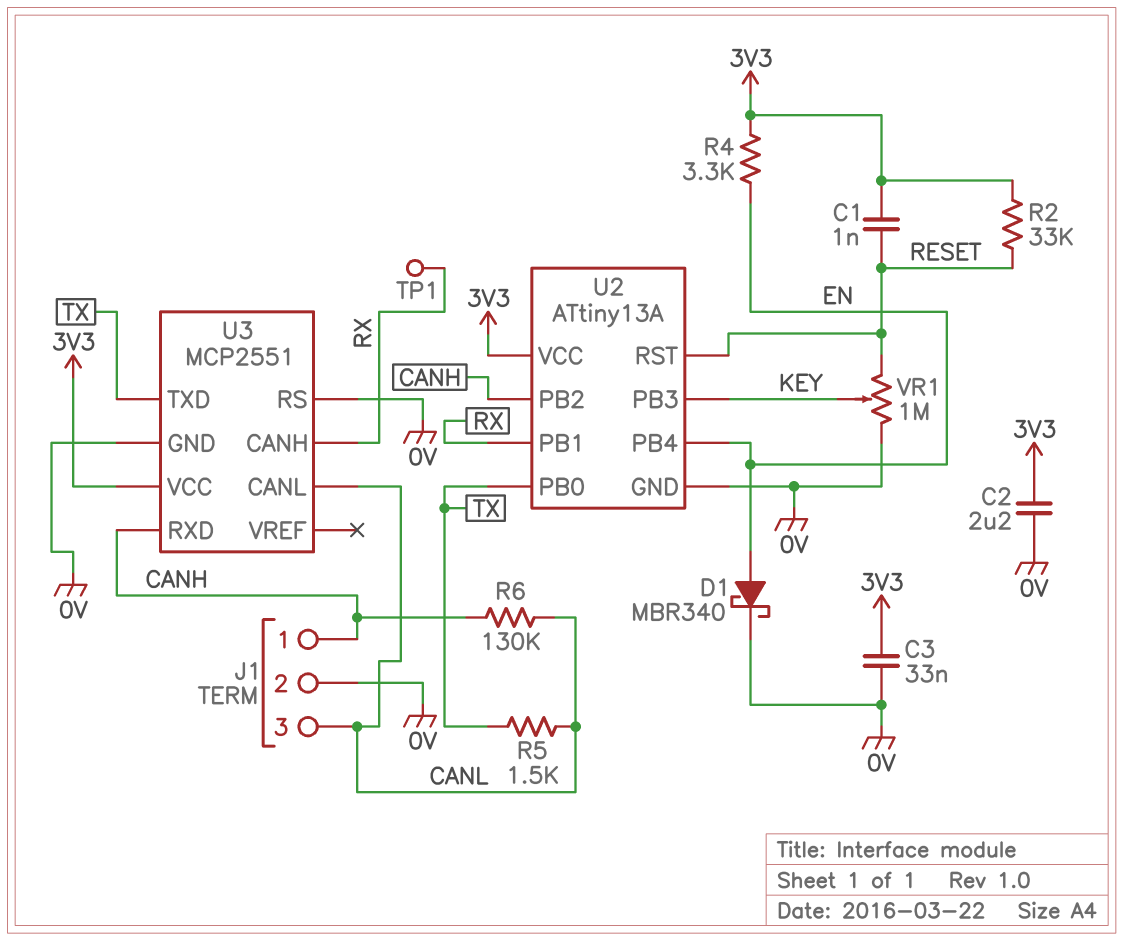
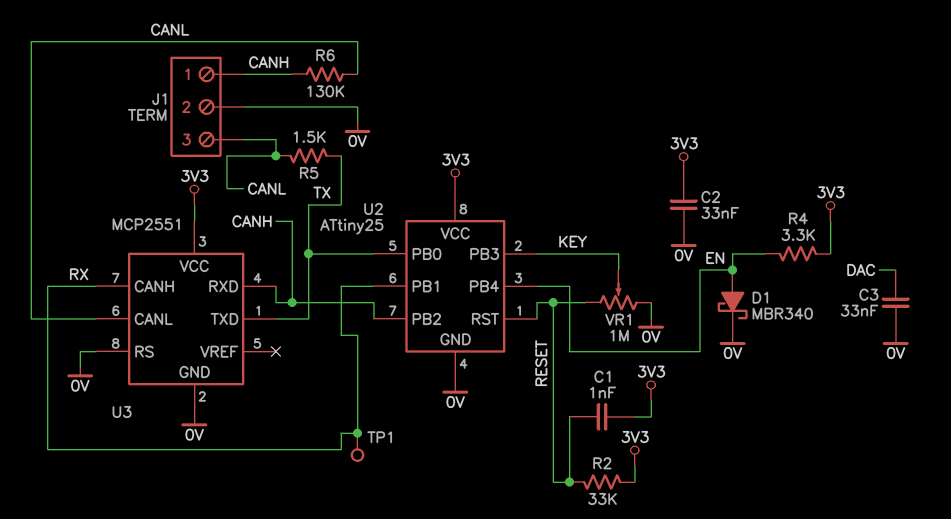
C2: 2.2uF (0V, 3V3) -> 33nF (0V, 3V3)
C3: 33nF (0V, 3V3) -> 33nF (0V, DAC)
U2: ATtiny13A -> ATtiny25

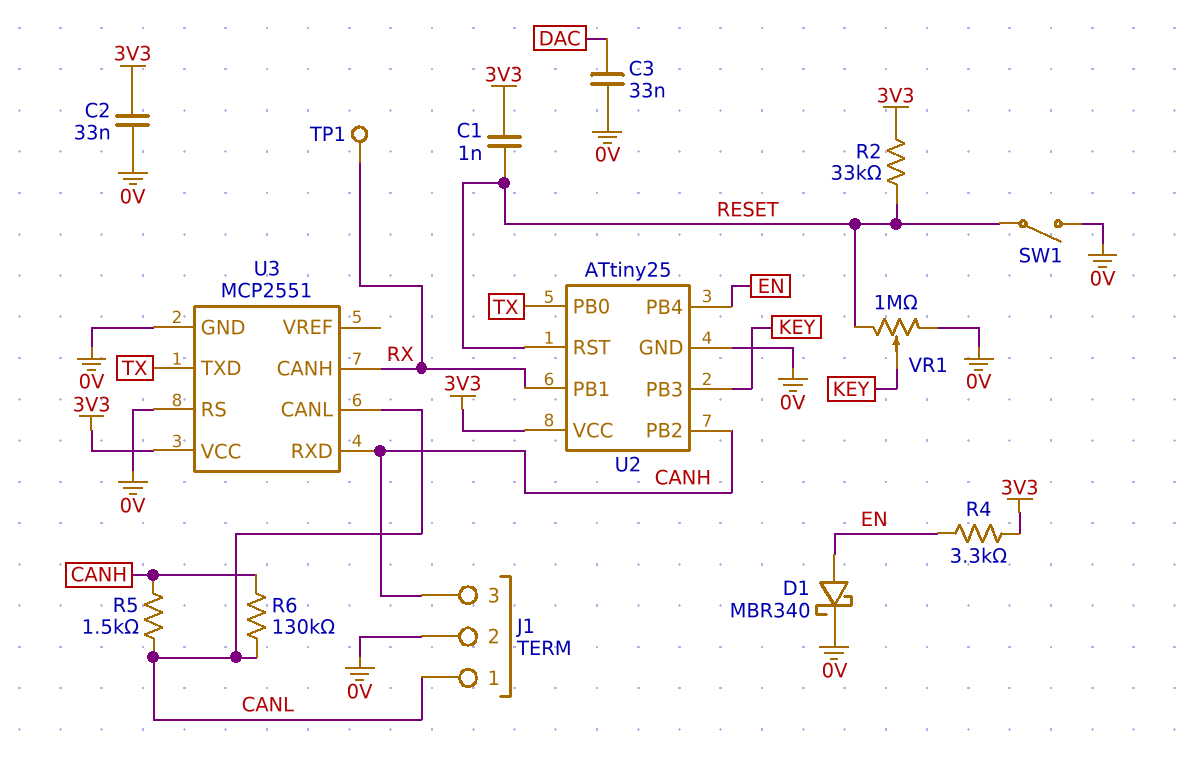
J1 pin 1: CANH -> CANL
J1 pin 3: CANL -> CANH
R5: 1.5k (CANL, TX) -> 1.5k (CANH, CANL)
SW1: none -> switch (0V, RESET)

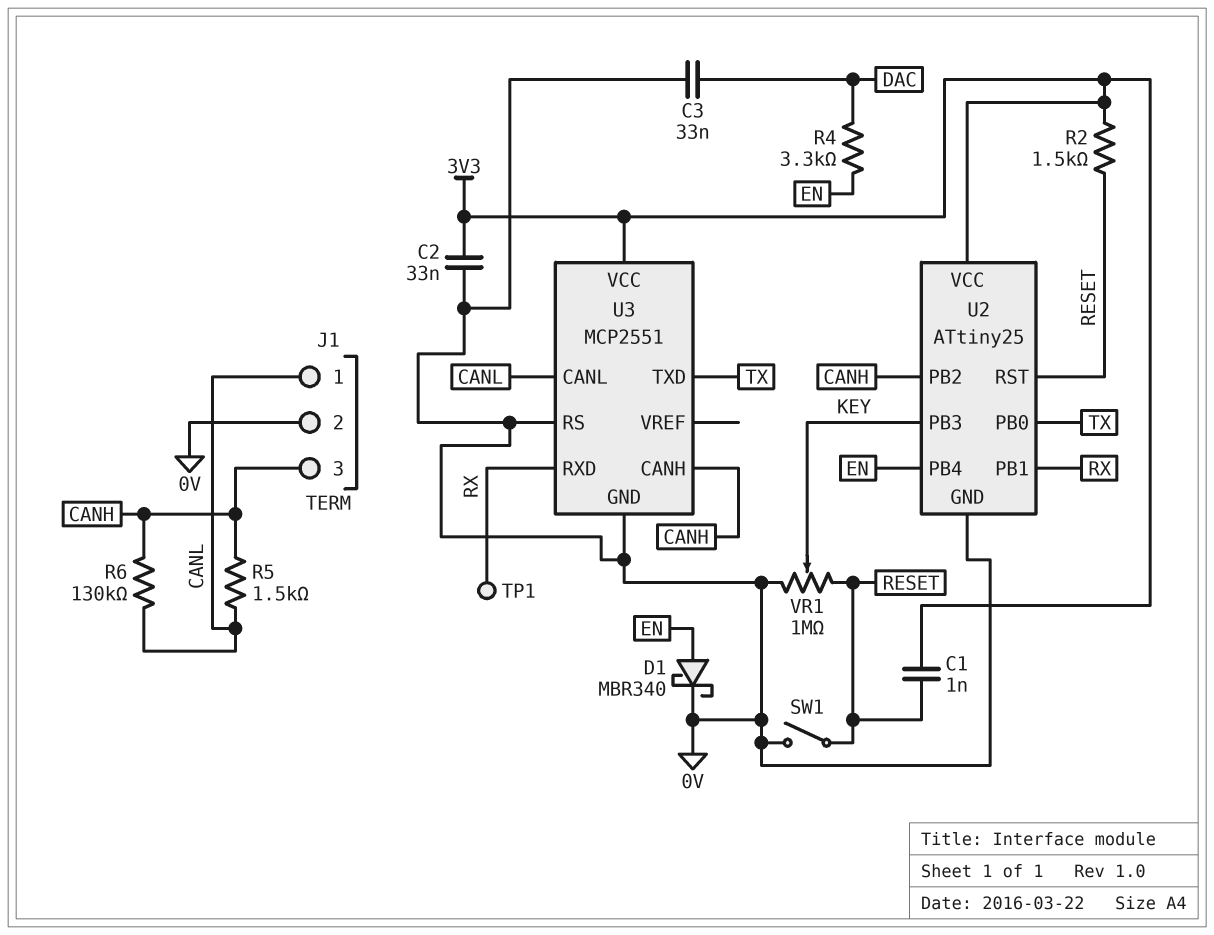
R2: 33k (3V3, RESET) -> 1.5k (3V3, RESET)
R4: 3.3k (3V3, EN) -> 3.3k (DAC, EN)
U3 pin CANH: RX -> CANH
U3 pin RXD: CANH -> RX

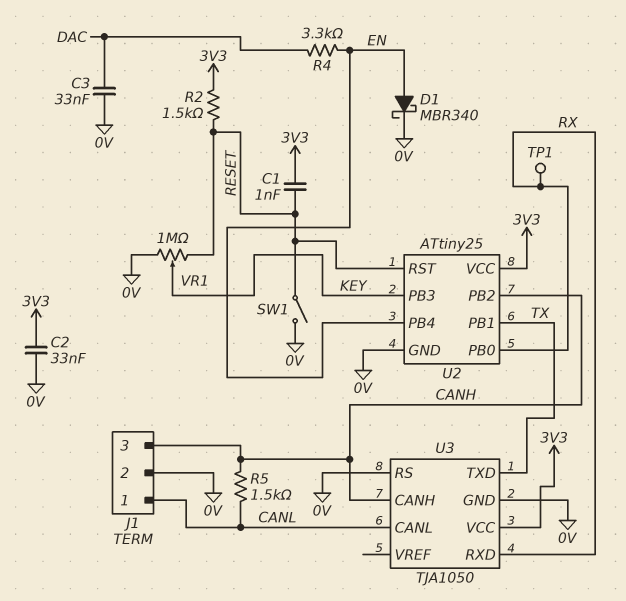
R6: 130k (CANH, CANL) -> none
U2 pin PB0: TX -> RX
U2 pin PB1: RX -> TX
U3: MCP2551 -> TJA1050

